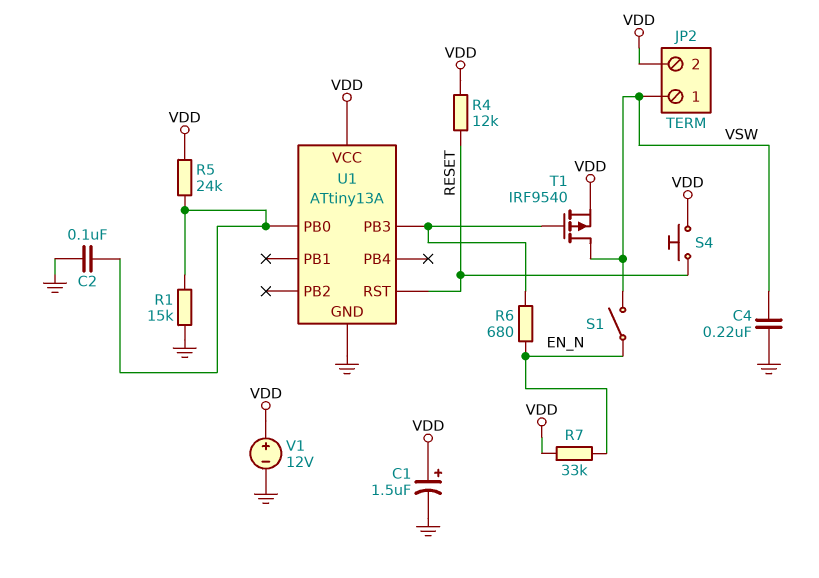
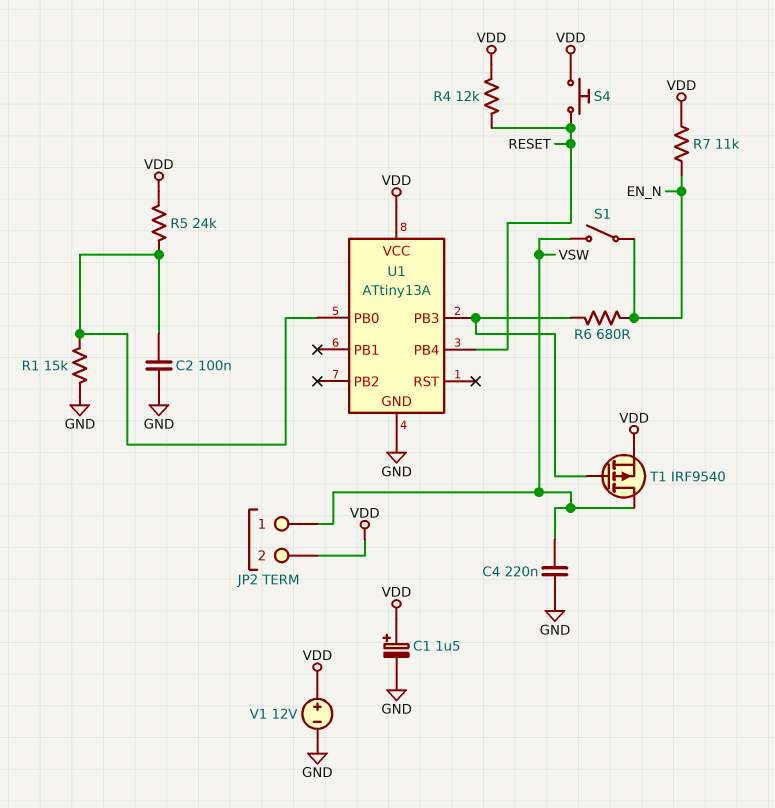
R7: 33k (EN_N, VDD) -> 11k (EN_N, VDD)
U1 pin PB4: none -> RESET
U1 pin RST: RESET -> none

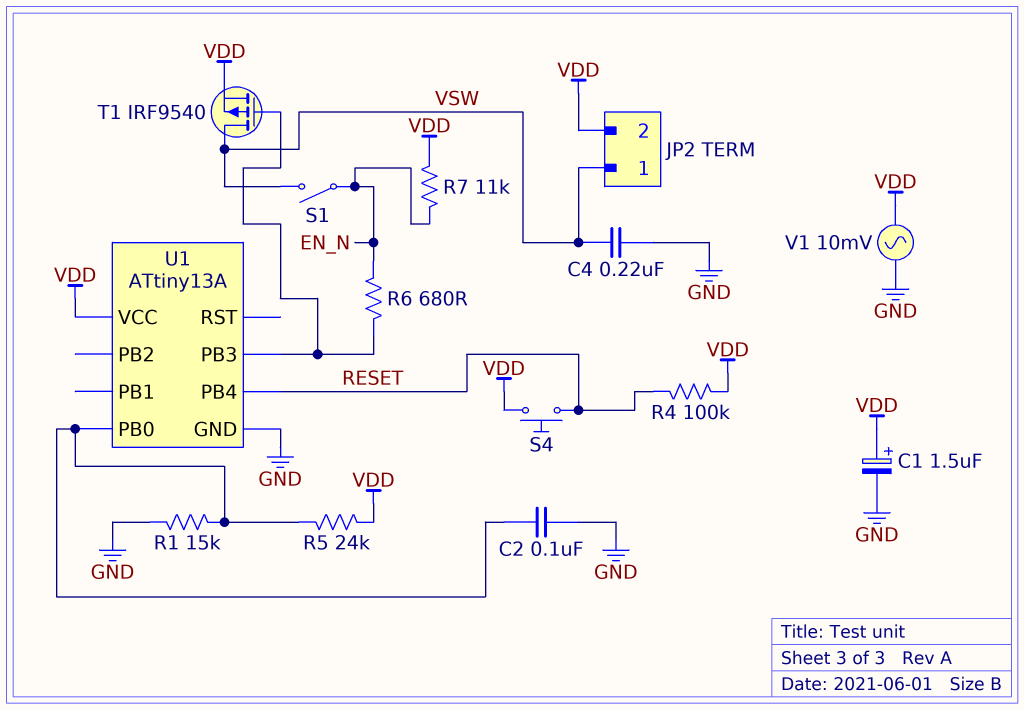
R4: 12k (RESET, VDD) -> 100k (RESET, VDD)
V1: 12V (plus VDD, minus GND) -> AC 10mV (GND, VDD)

